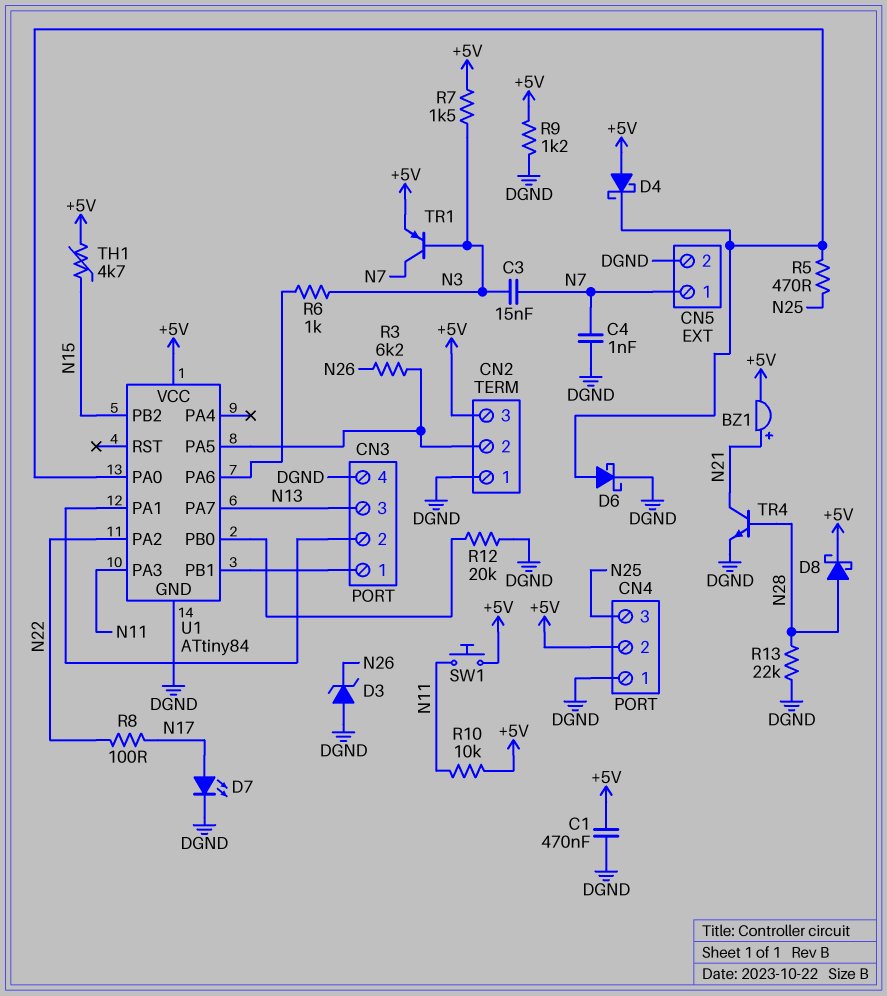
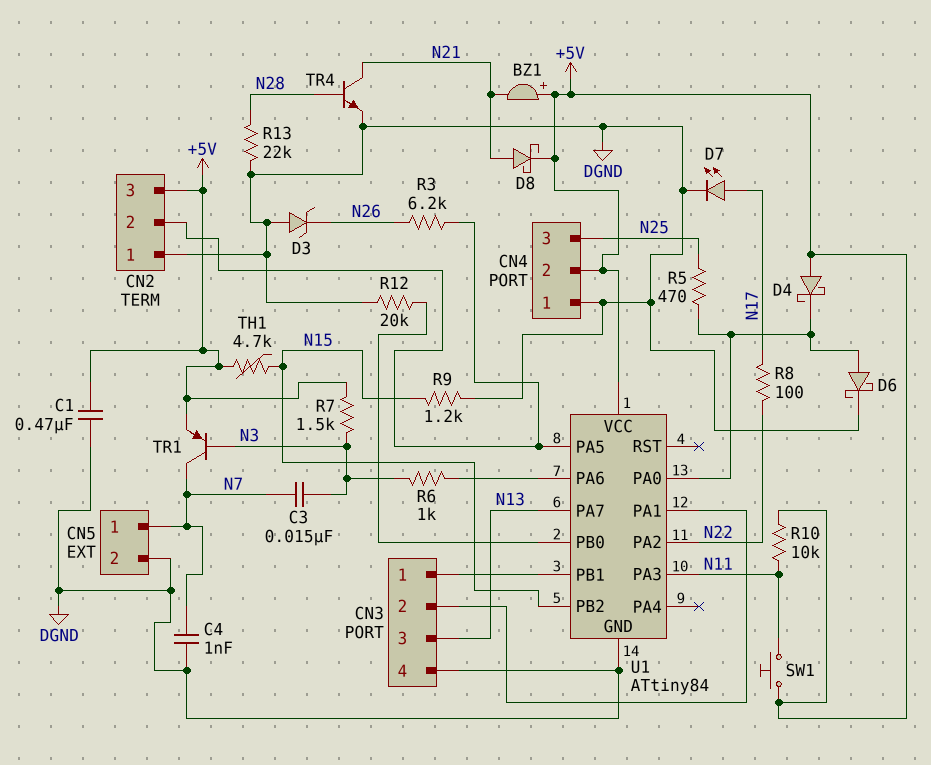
BZ1: buzzer (plus N21, minus +5V) -> buzzer (plus +5V, minus N21)
D8: schottky (A N28, K +5V) -> schottky (A N21, K +5V)
R9: 1.2k (+5V, DGND) -> 1.2k (DGND, N15)

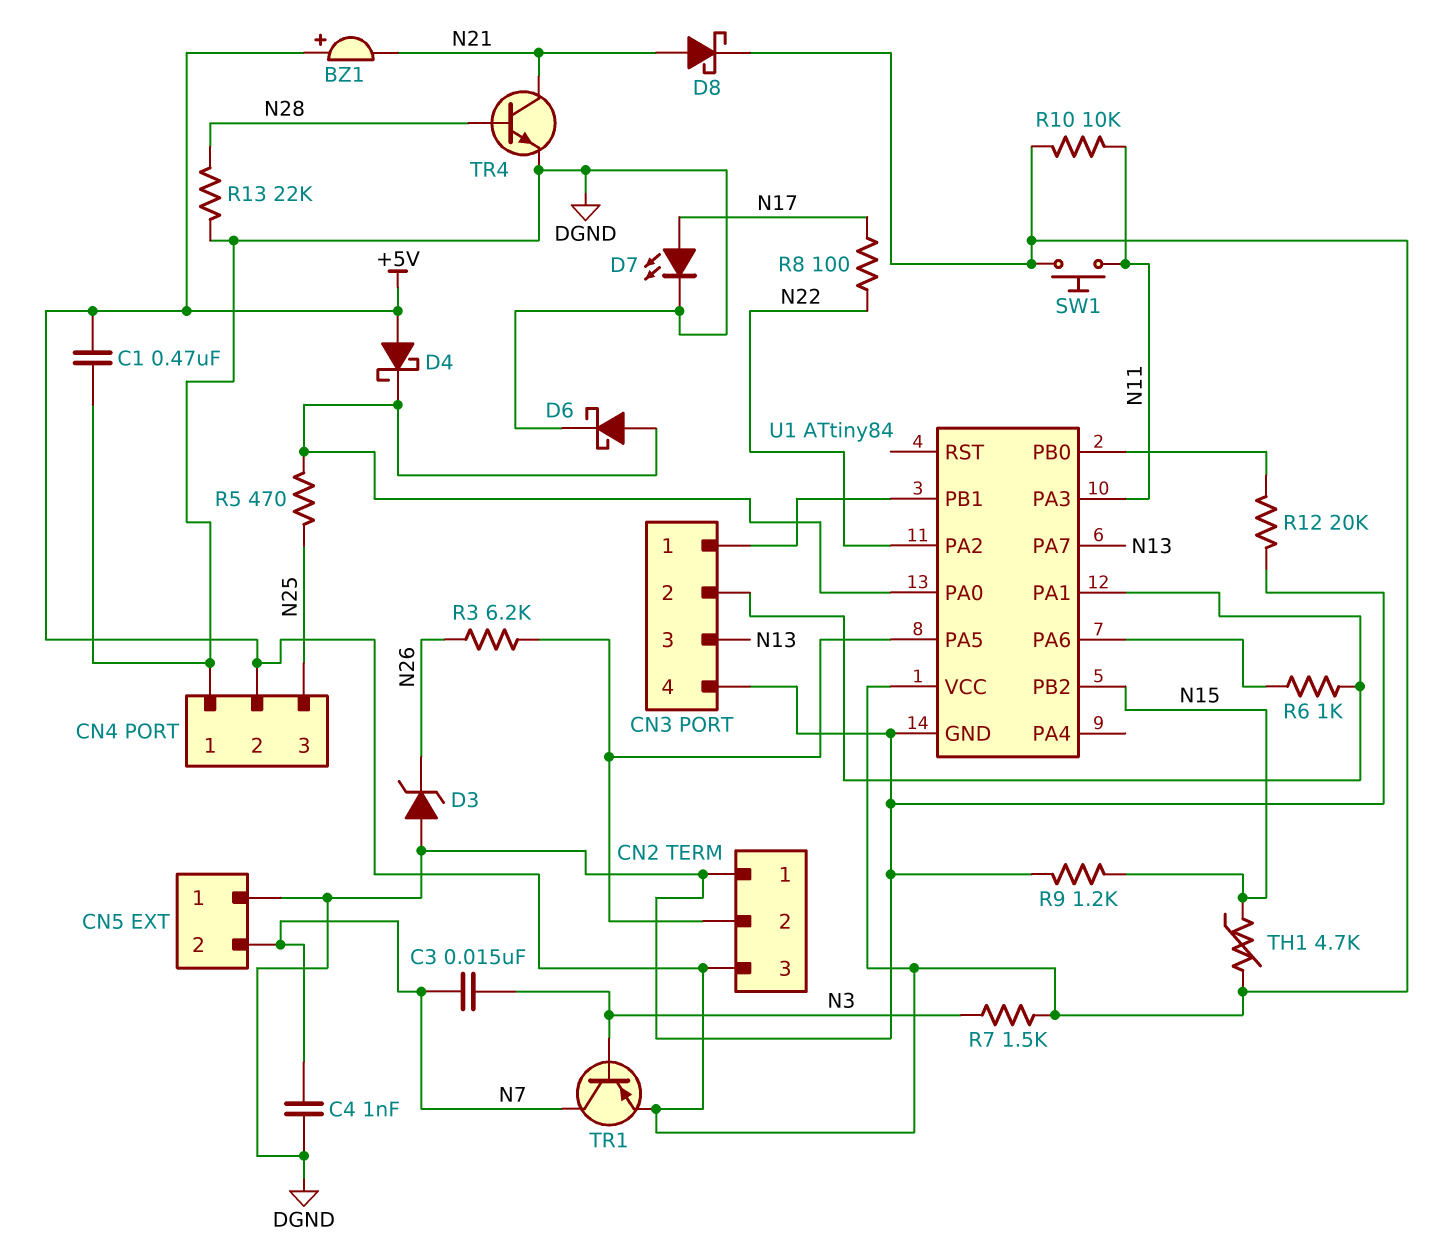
CN5 pin 1: N7 -> DGND
CN5 pin 2: DGND -> N7
R6: 1k (N3, U1/PA6) -> 1k (CN3/2, U1/PA6)

